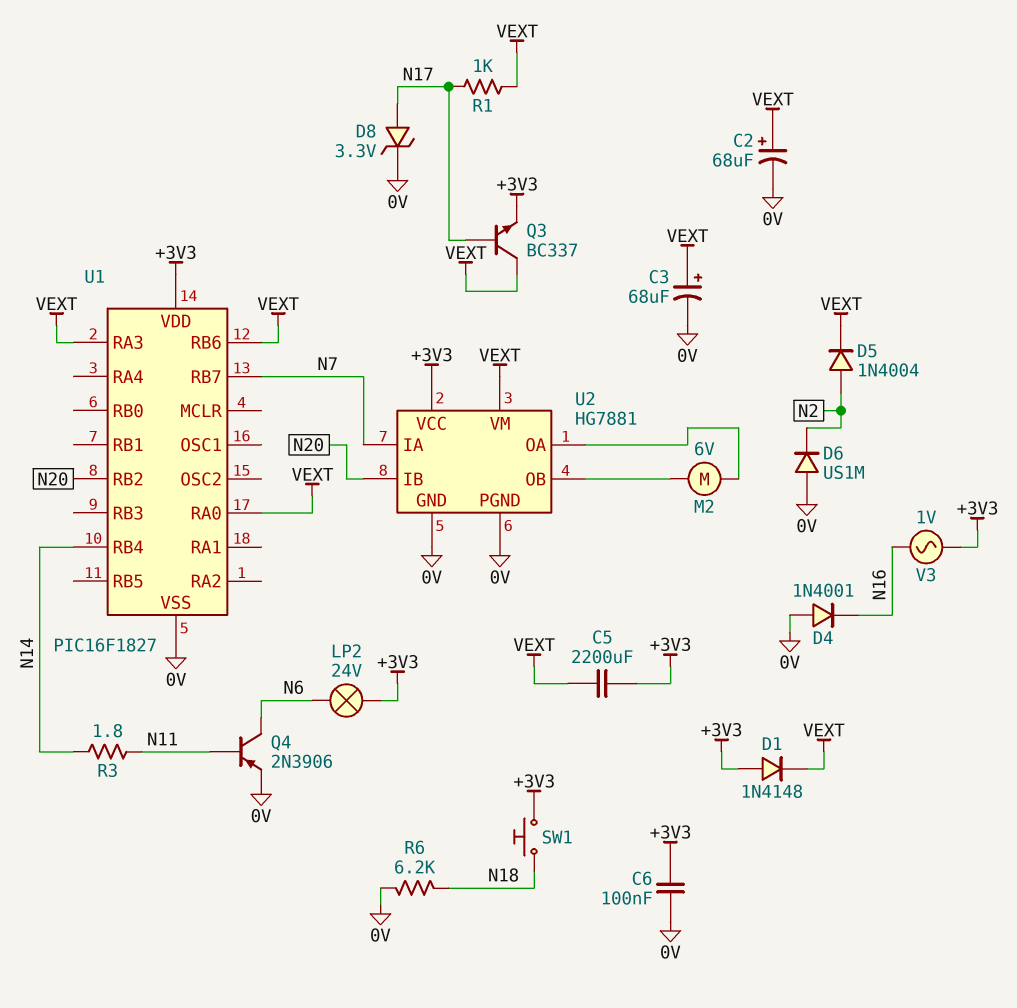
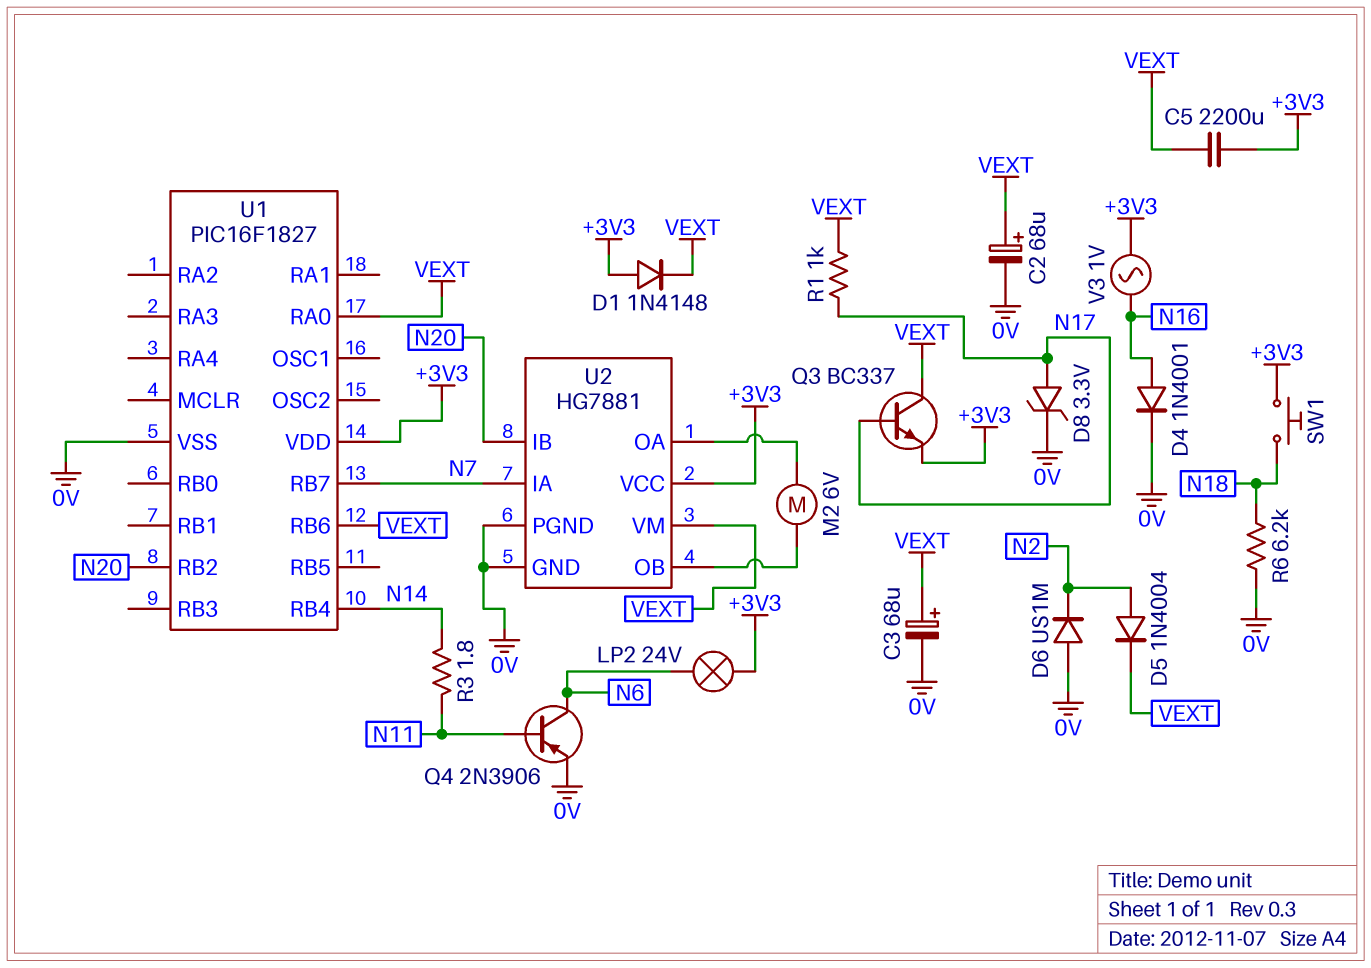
C6: 100nF (+3V3, 0V) -> none
D4: diode 1N4001 (A 0V, K N16) -> diode 1N4001 (A N16, K 0V)
U1 pin RA3: VEXT -> none

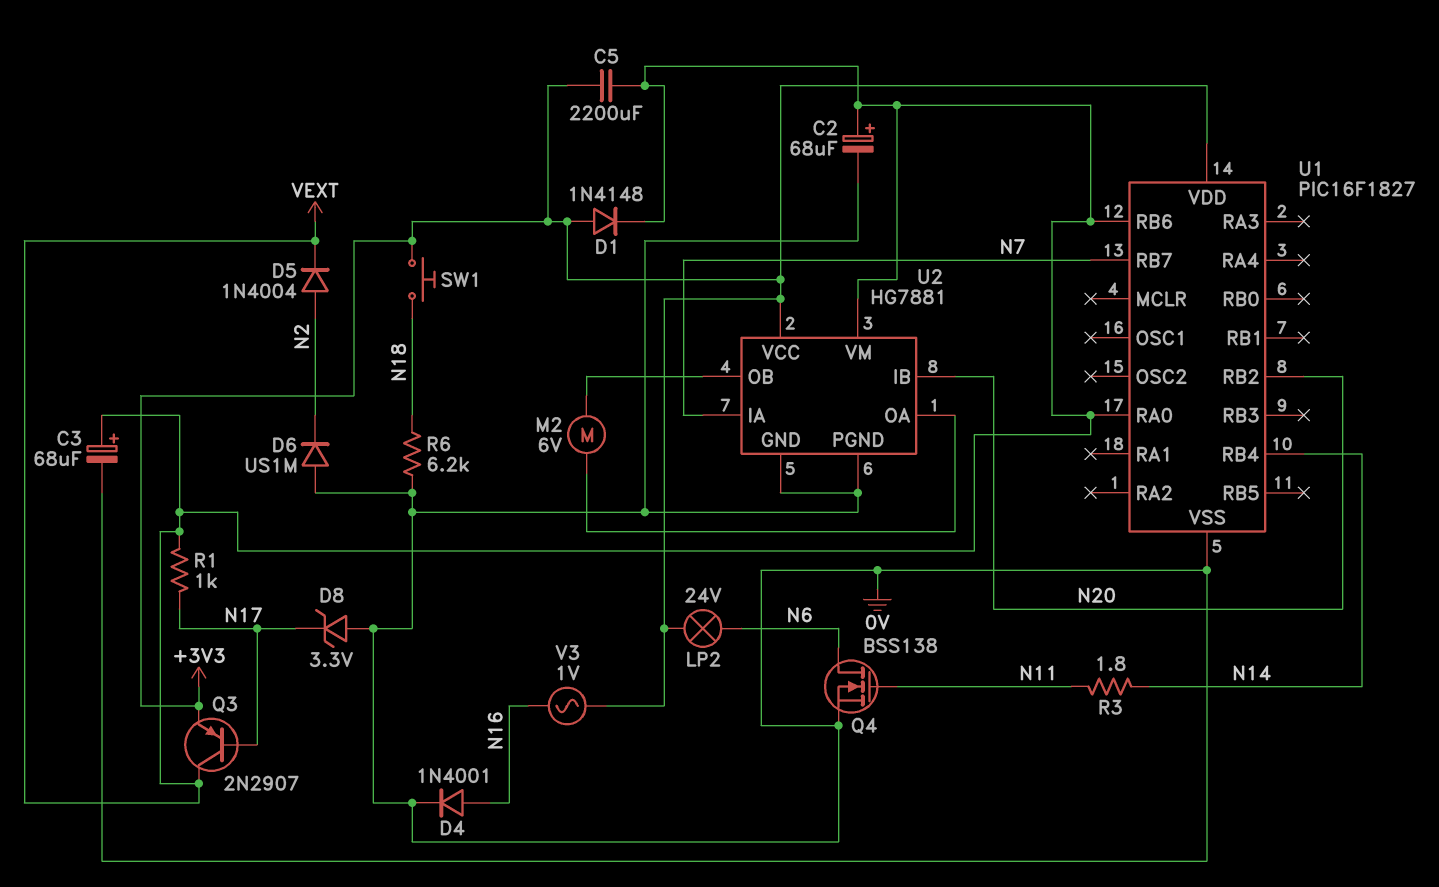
D8: zener 3.3V (A N17, K 0V) -> zener 3.3V (A 0V, K N17)
Q3: NPN BC337 (B N17, C VEXT, E +3V3) -> PNP 2N2907 (B N17, C VEXT, E +3V3)
Q4: PNP 2N3906 (B N11, C N6, E 0V) -> NMOS BSS138 (G N11, D N6, S 0V)

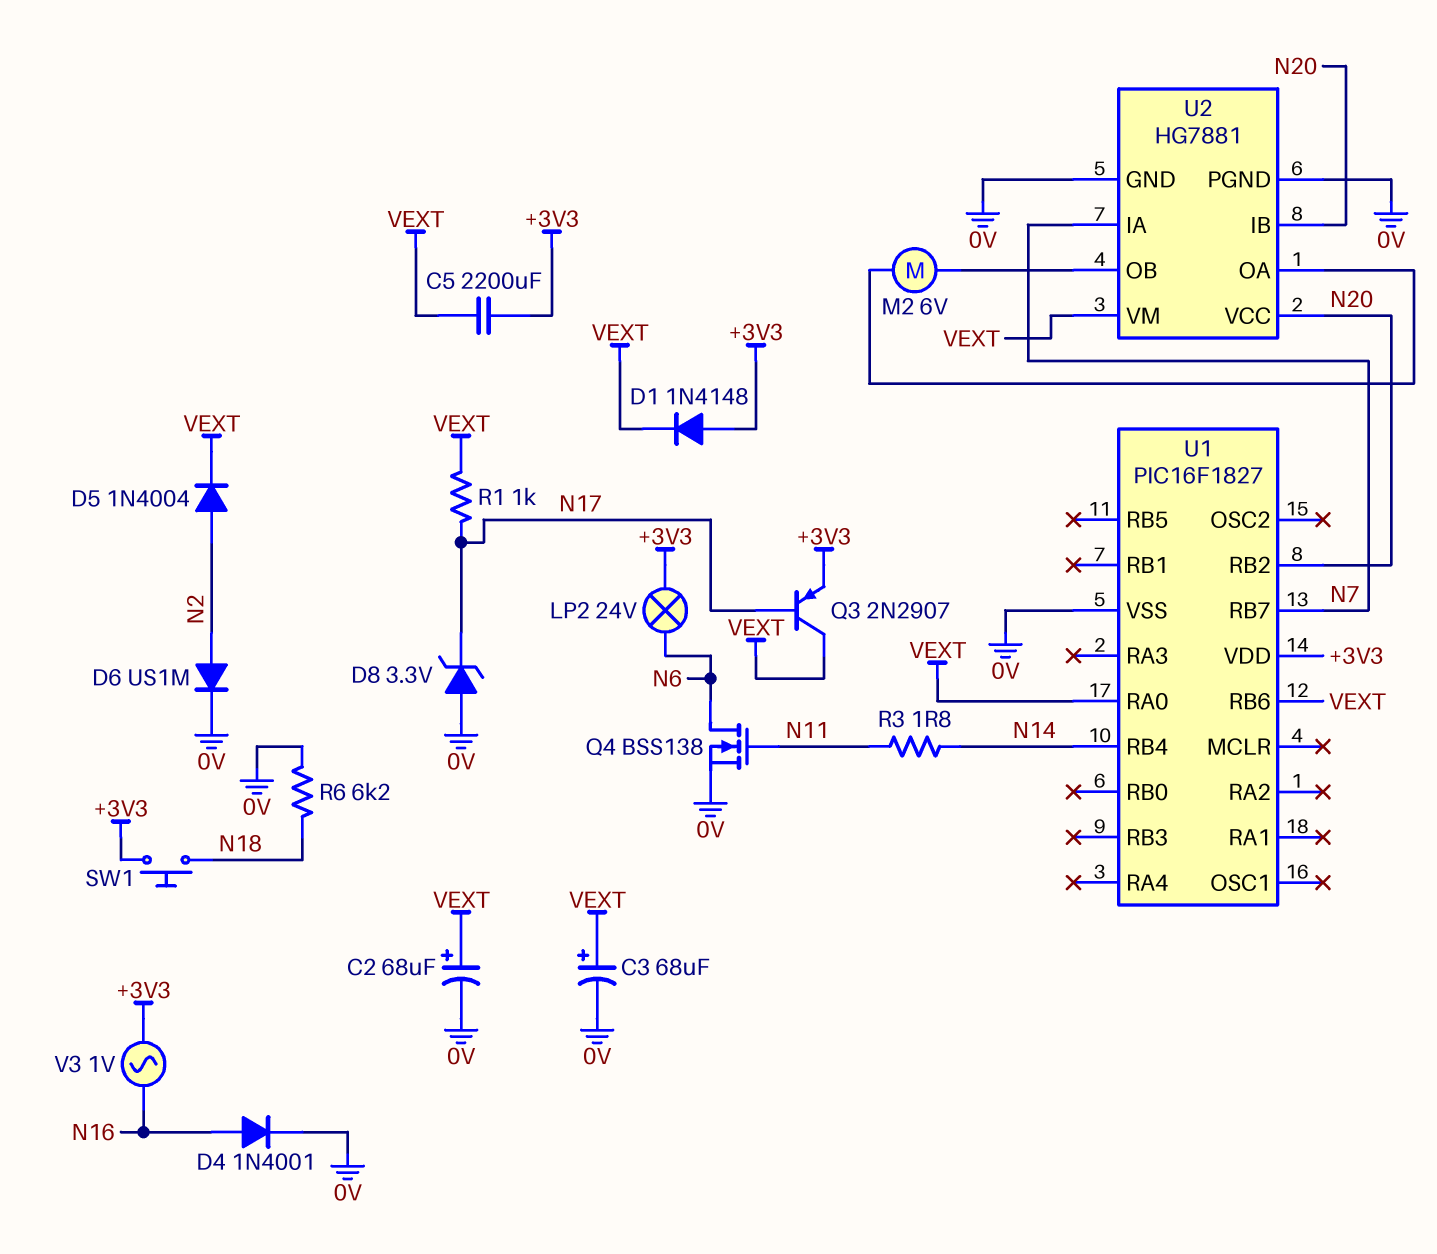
D6: diode US1M (A 0V, K N2) -> diode US1M (A N2, K 0V)
U2 pin VCC: +3V3 -> N20

